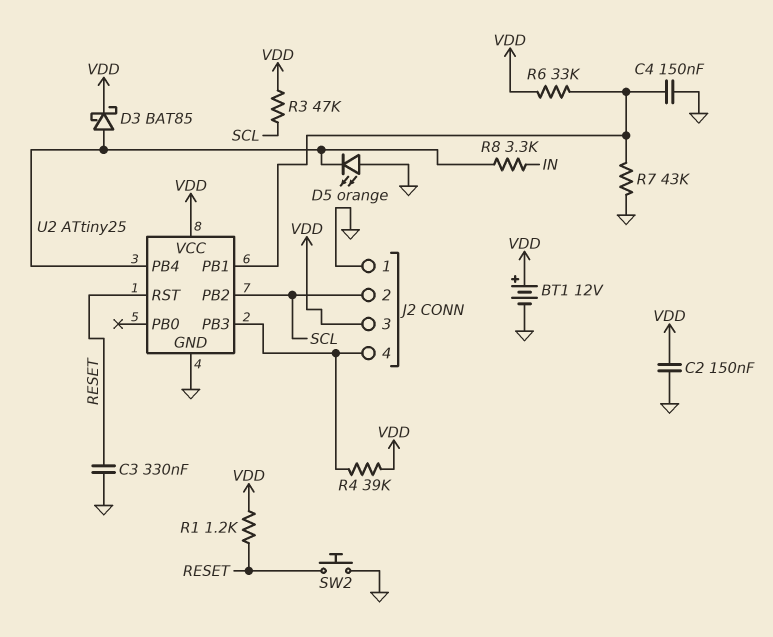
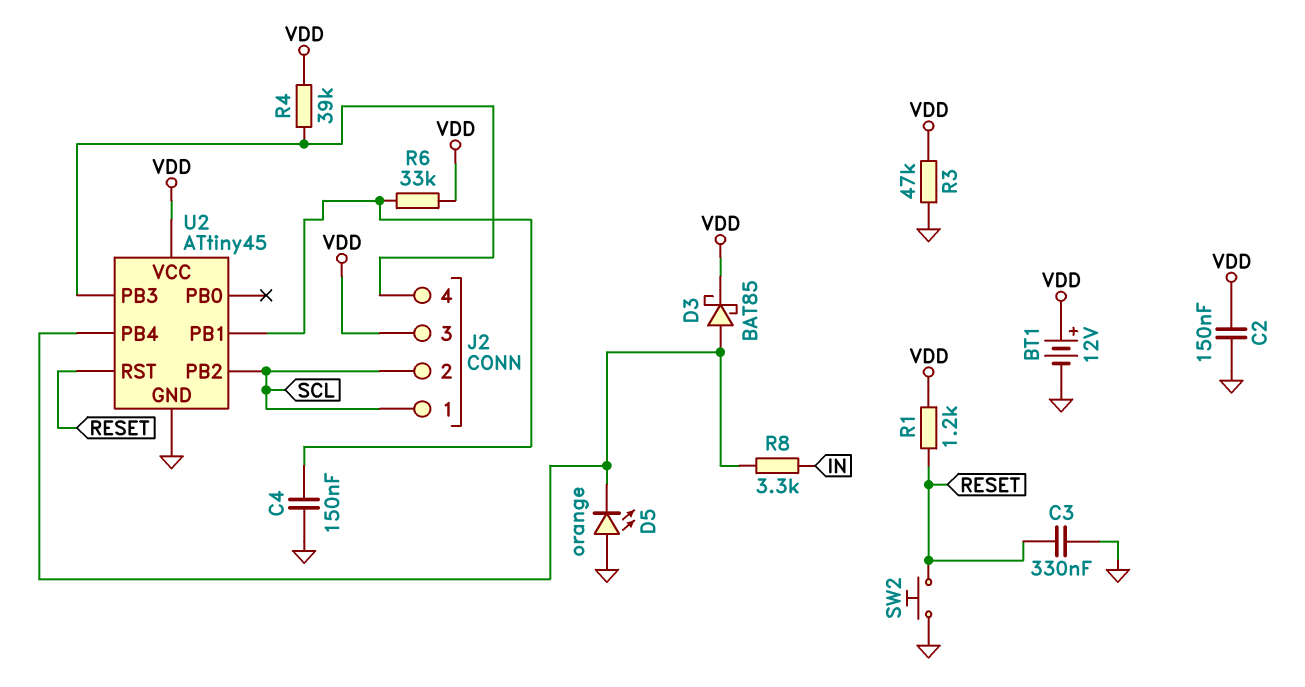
J2 pin 1: GND -> SCL
R3: 47k (SCL, VDD) -> 47k (GND, VDD)
R7: 43k (GND, U2/PB1) -> none
U2: ATtiny25 -> ATtiny45

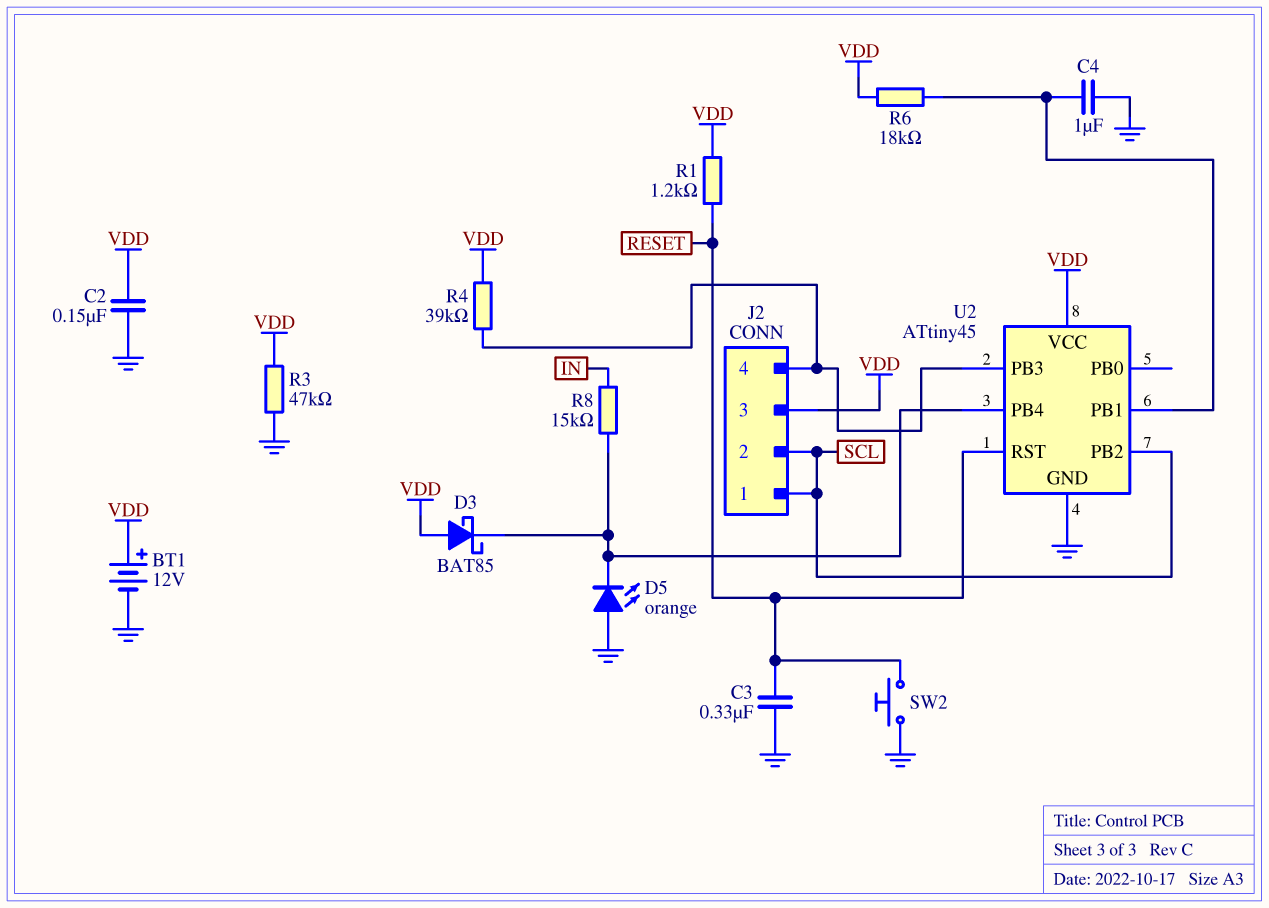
C4: 150nF (GND, U2/PB1) -> 1uF (GND, U2/PB1)
D3: schottky BAT85 (A U2/PB4, K VDD) -> schottky BAT85 (A VDD, K U2/PB4)
R6: 33k (U2/PB1, VDD) -> 18k (U2/PB1, VDD)
R8: 3.3k (IN, U2/PB4) -> 15k (IN, U2/PB4)

